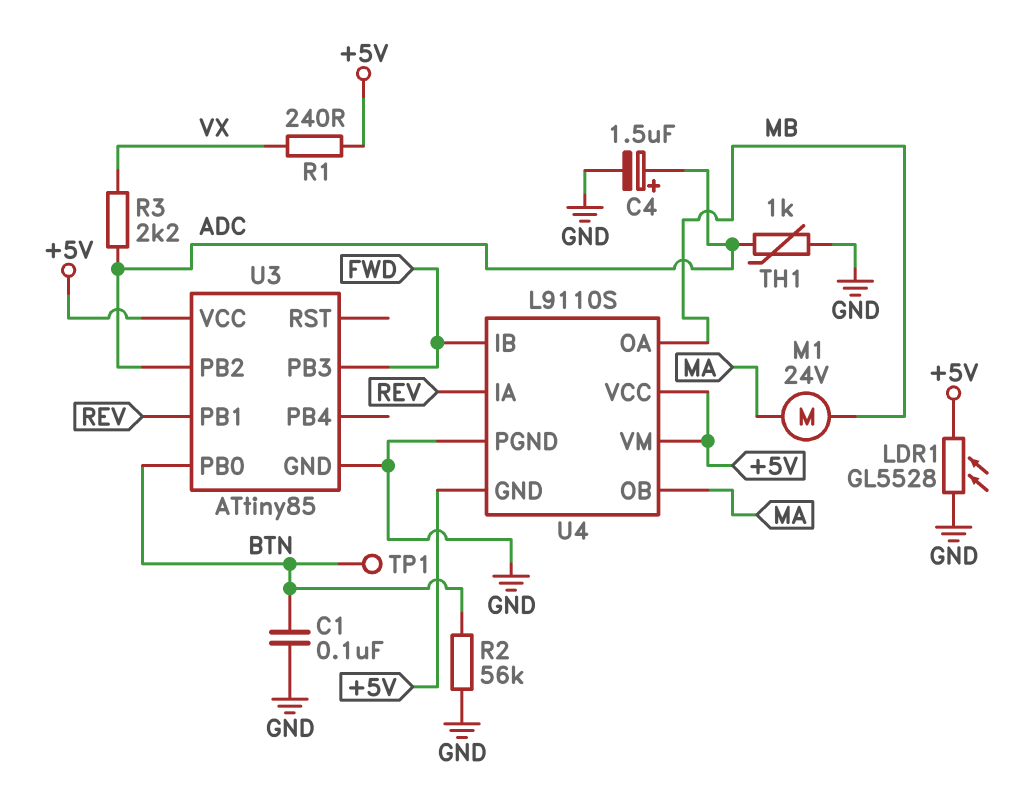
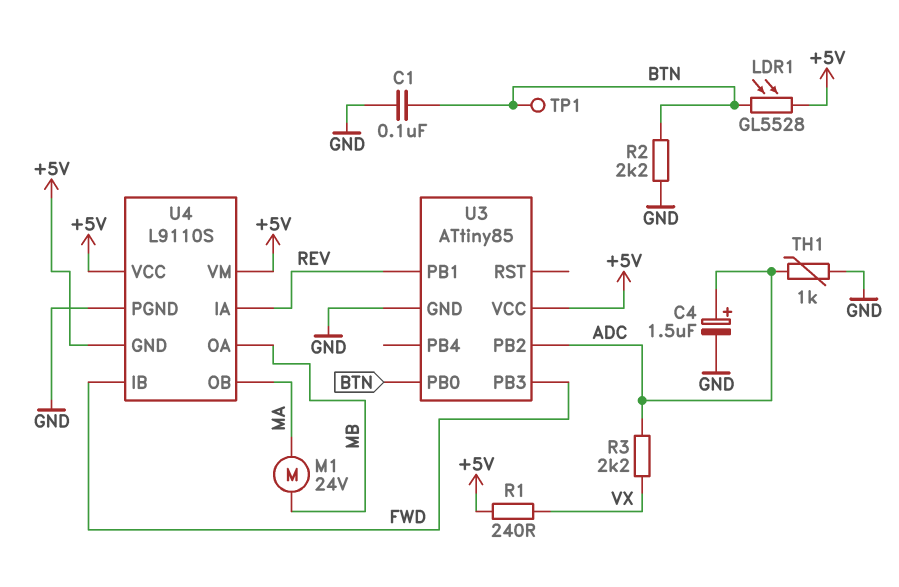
LDR1: GL5528 (+5V, GND) -> GL5528 (+5V, BTN)
R2: 56k (BTN, GND) -> 2.2k (BTN, GND)

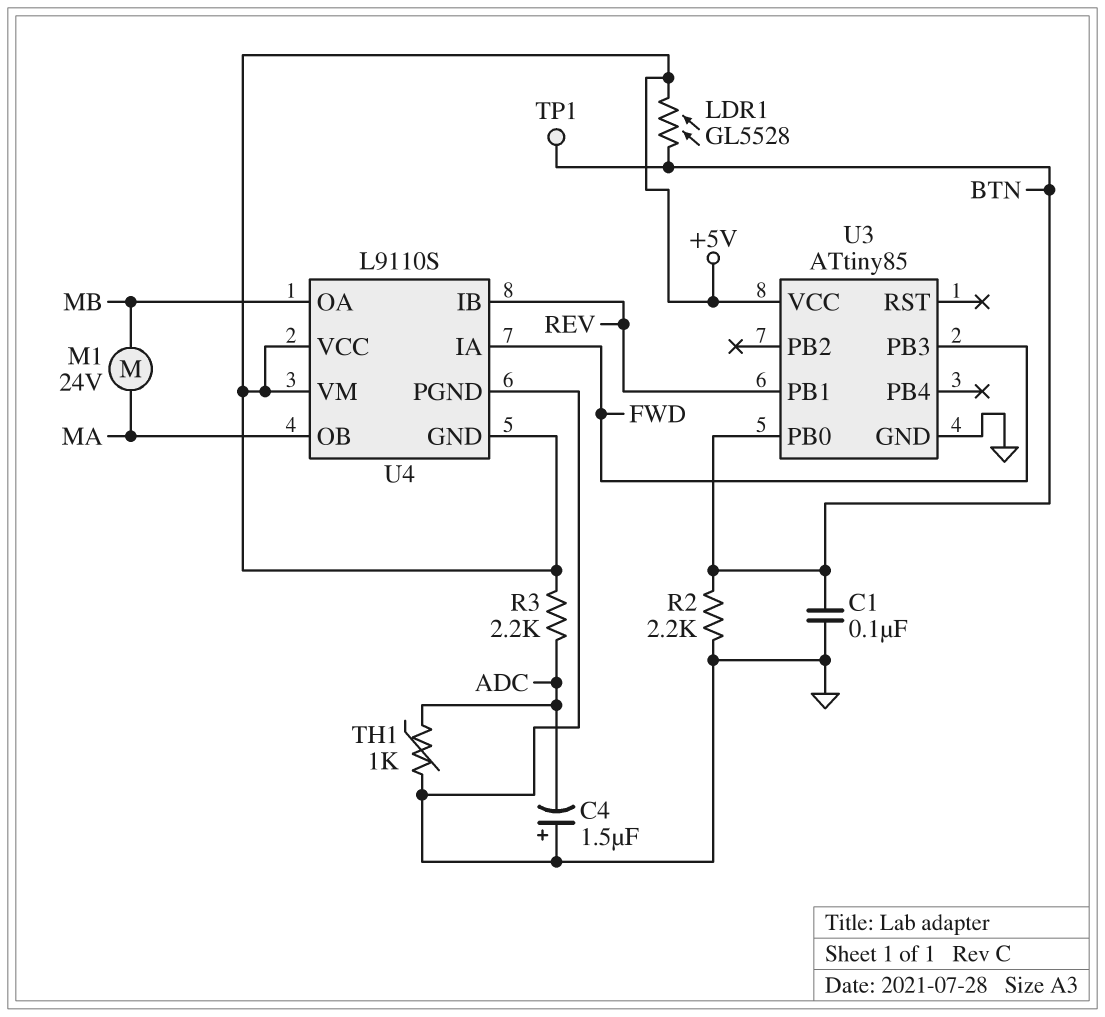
C4: 1.5uF (plus ADC, minus GND) -> 1.5uF (plus GND, minus ADC)
R1: 240 (+5V, VX) -> none
R3: 2.2k (ADC, VX) -> 2.2k (+5V, ADC)
U3 pin PB2: ADC -> none
U4 pin IA: REV -> FWD
U4 pin IB: FWD -> REV

